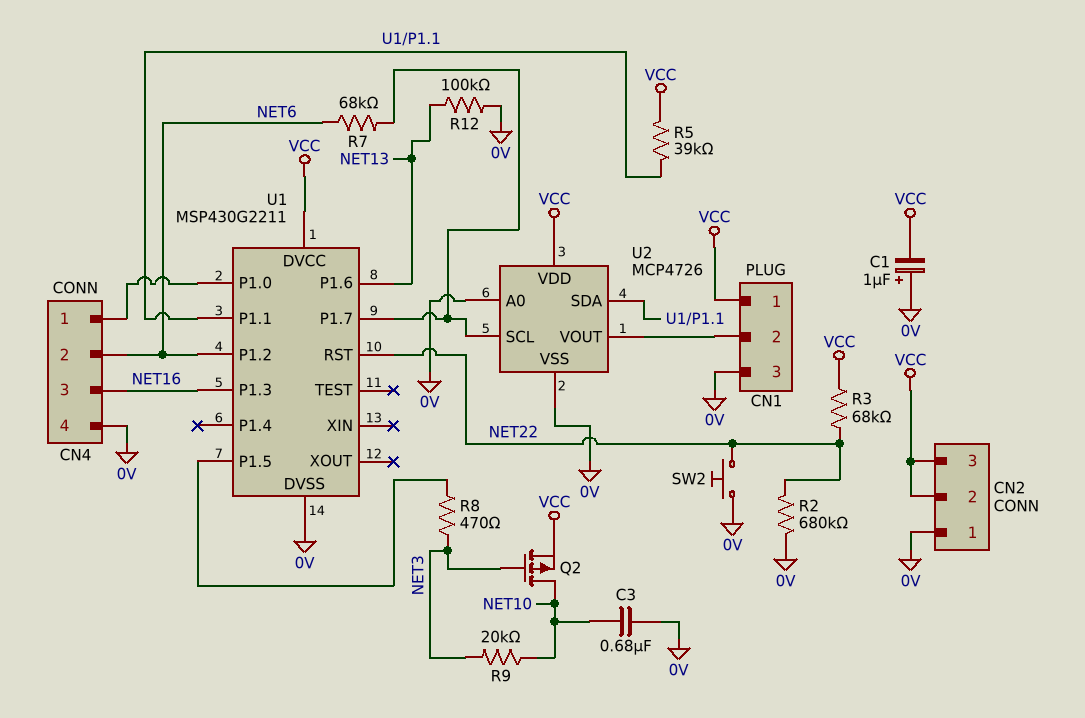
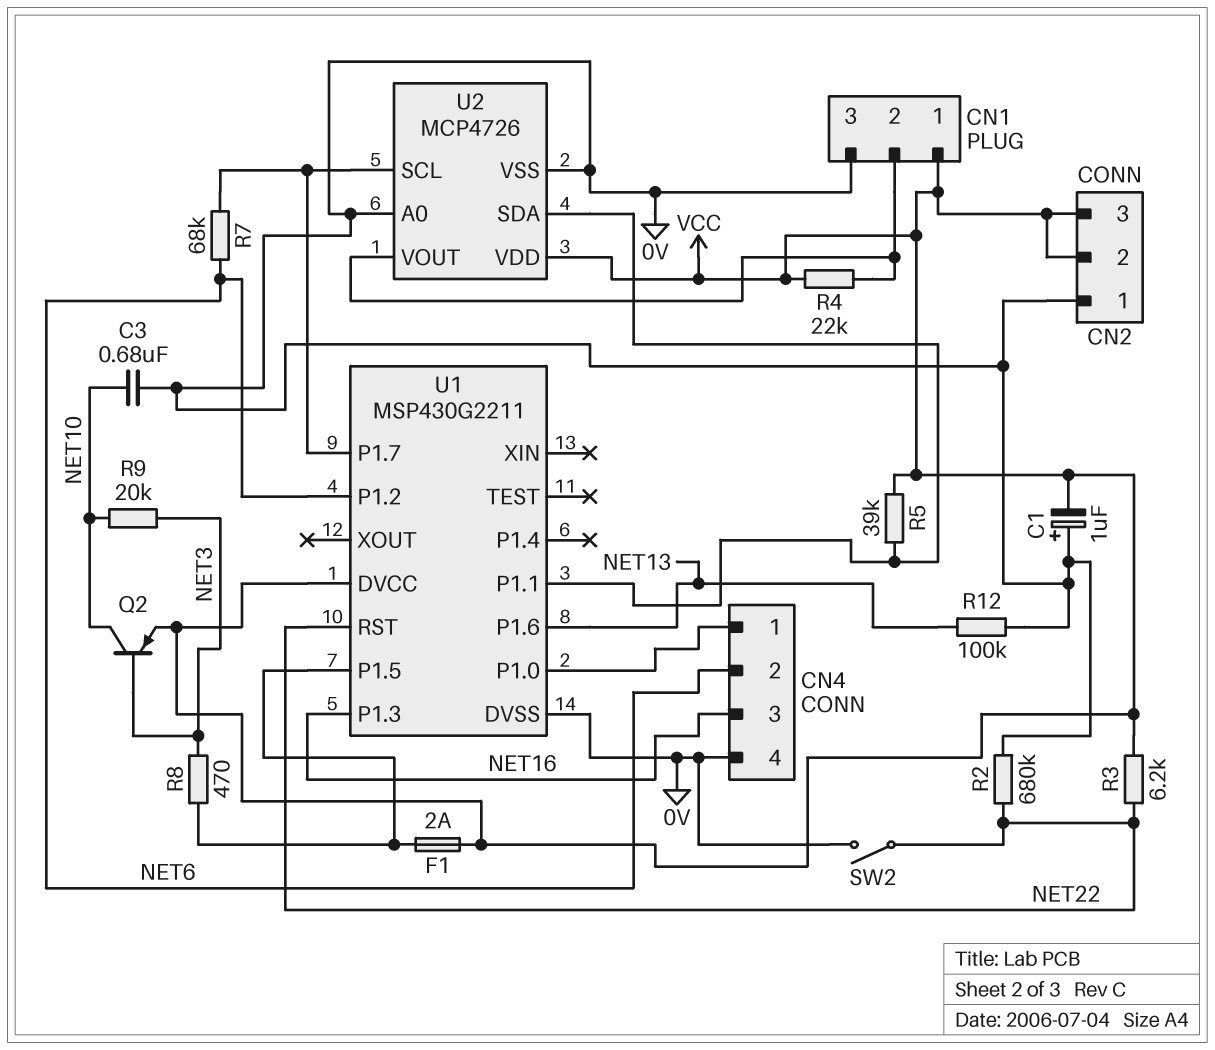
F1: none -> 2A (U1/P1.5, VCC)
Q2: PMOS (G NET3, D NET10, S VCC) -> PNP (B NET3, C NET10, E VCC)
R3: 68k (NET22, VCC) -> 6.2k (NET22, VCC)
R4: none -> 22k (CN1/2, VCC)
SW2: button (0V, NET22) -> switch (0V, NET22)

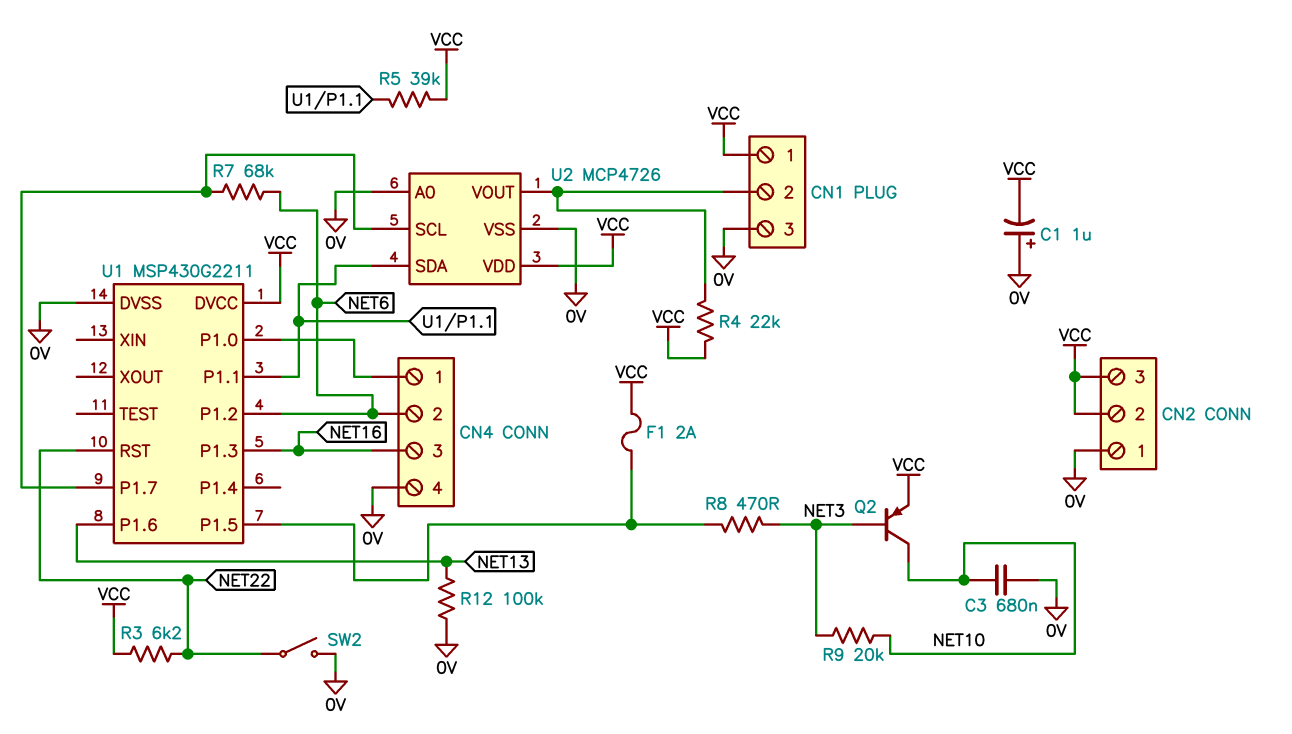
R2: 680k (0V, NET22) -> none

